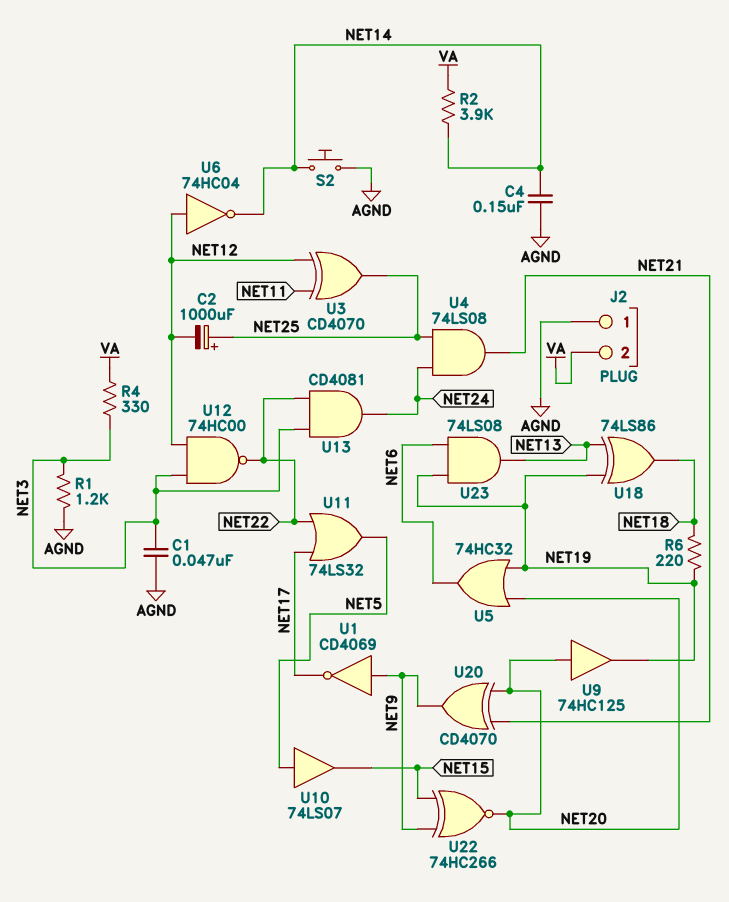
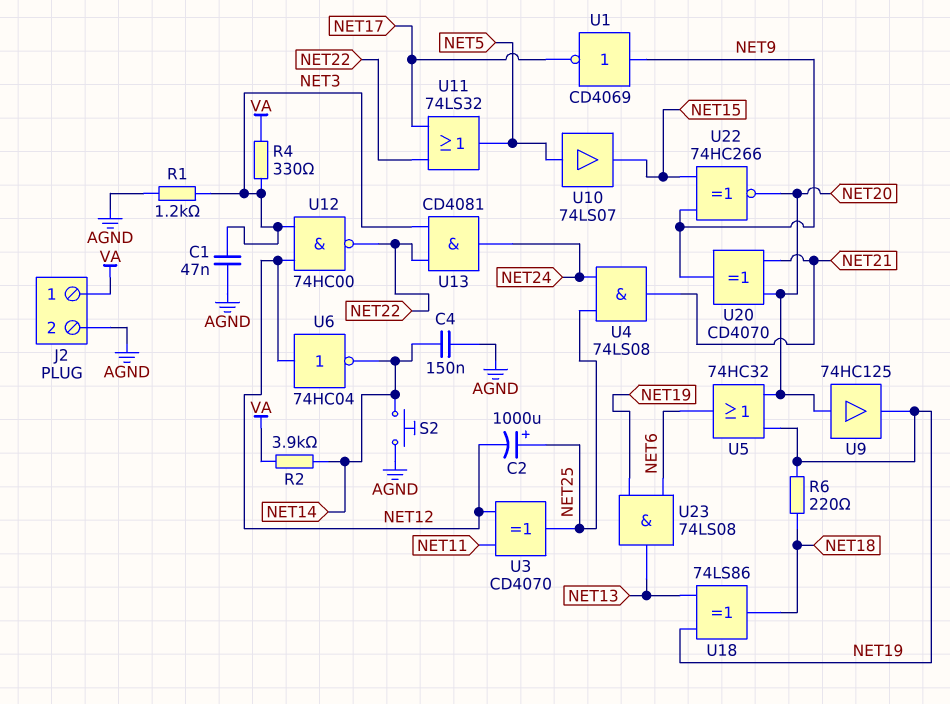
J2 pin 1: AGND -> VA
J2 pin 2: VA -> AGND

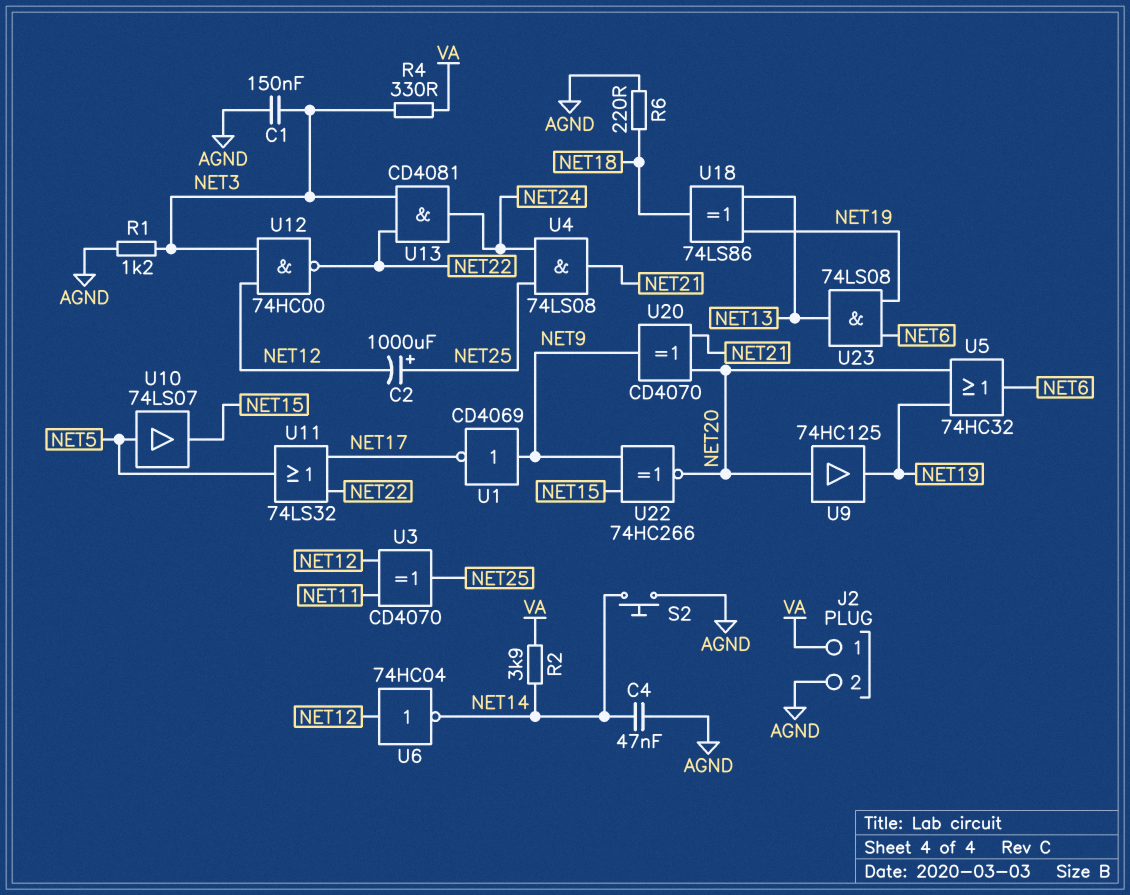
C1: 47nF (AGND, NET3) -> 150nF (AGND, NET3)
C4: 150nF (AGND, NET14) -> 47nF (AGND, NET14)
R6: 220 (NET18, NET19) -> 220 (AGND, NET18)

